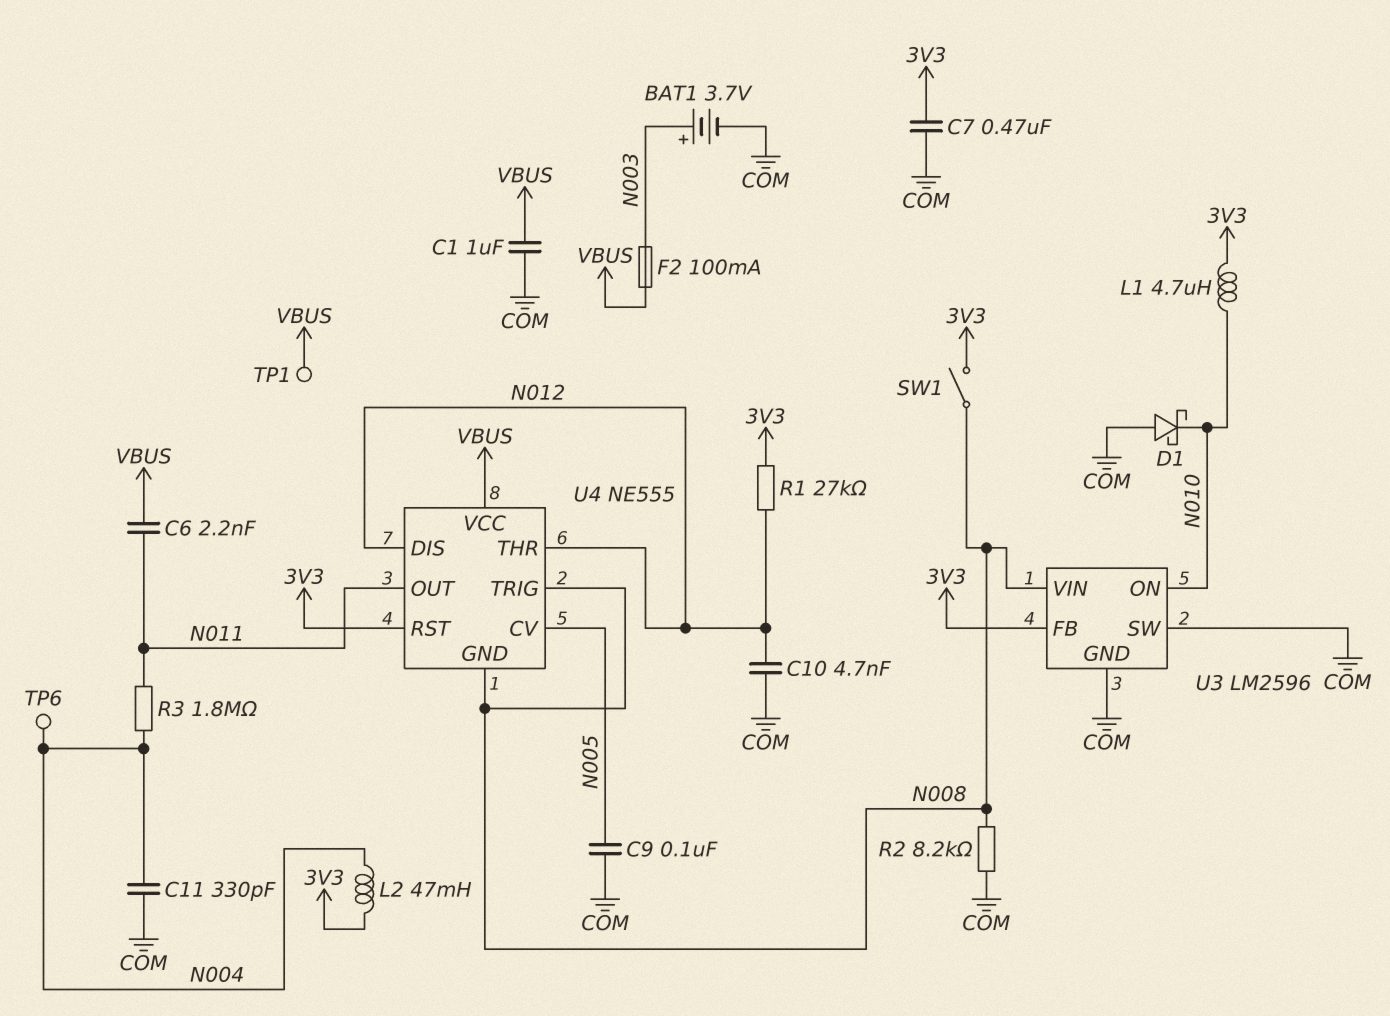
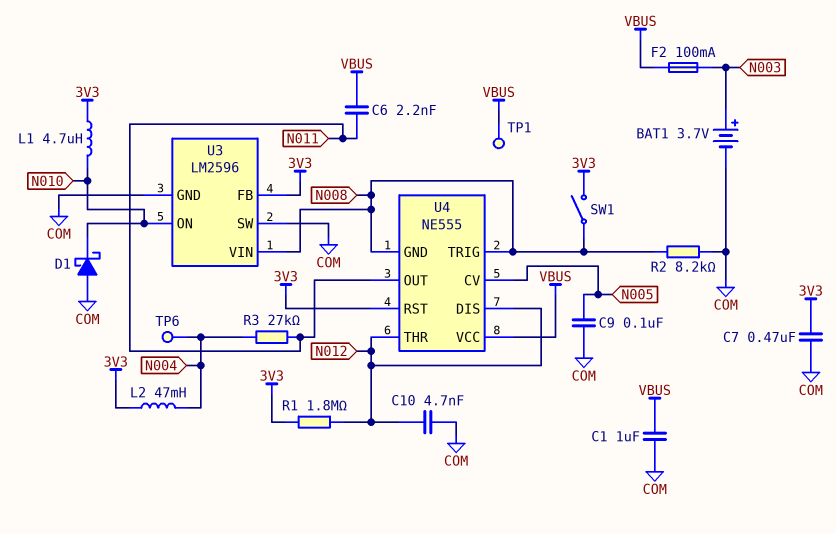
C11: 330pF (COM, N004) -> none
R1: 27k (3V3, N012) -> 1.8M (3V3, N012)
R3: 1.8M (N004, N011) -> 27k (N004, N011)

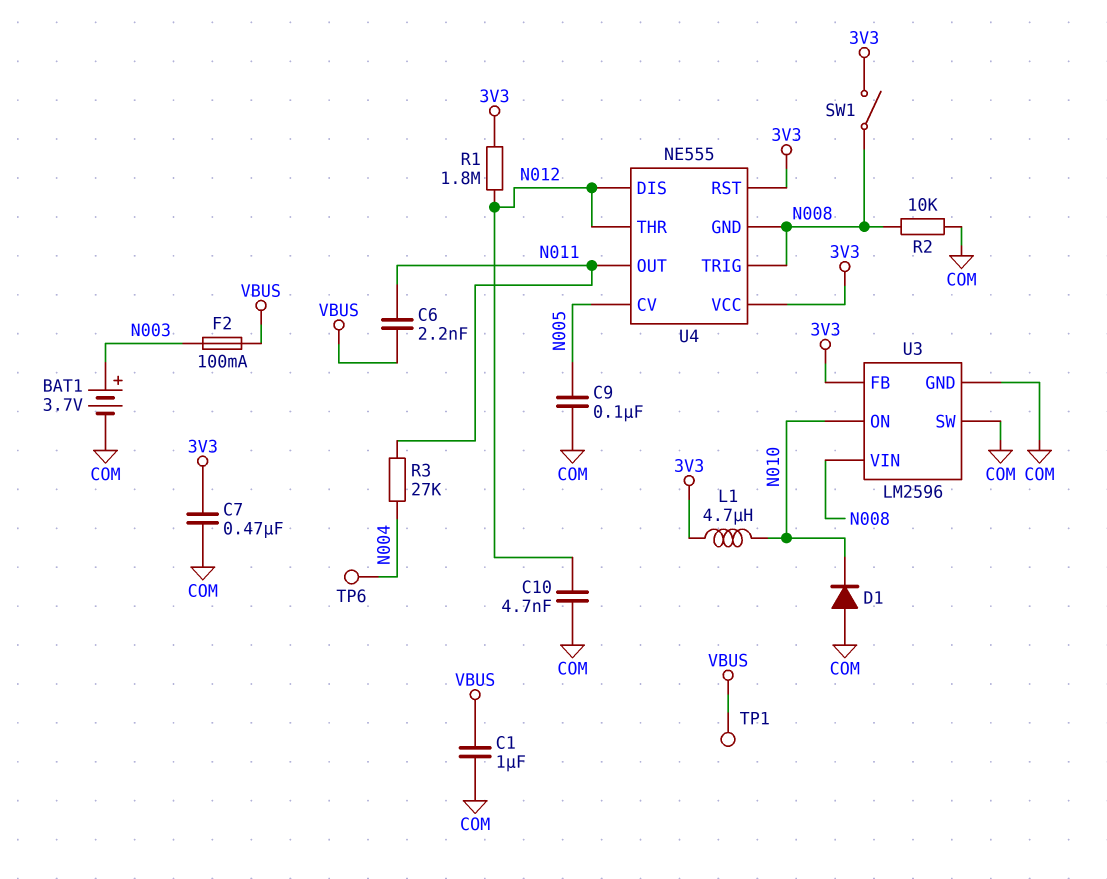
D1: schottky (A COM, K N010) -> diode (A COM, K N010)
L2: 47mH (3V3, N004) -> none
R2: 8.2k (COM, N008) -> 10k (COM, N008)
U4 pin VCC: VBUS -> 3V3

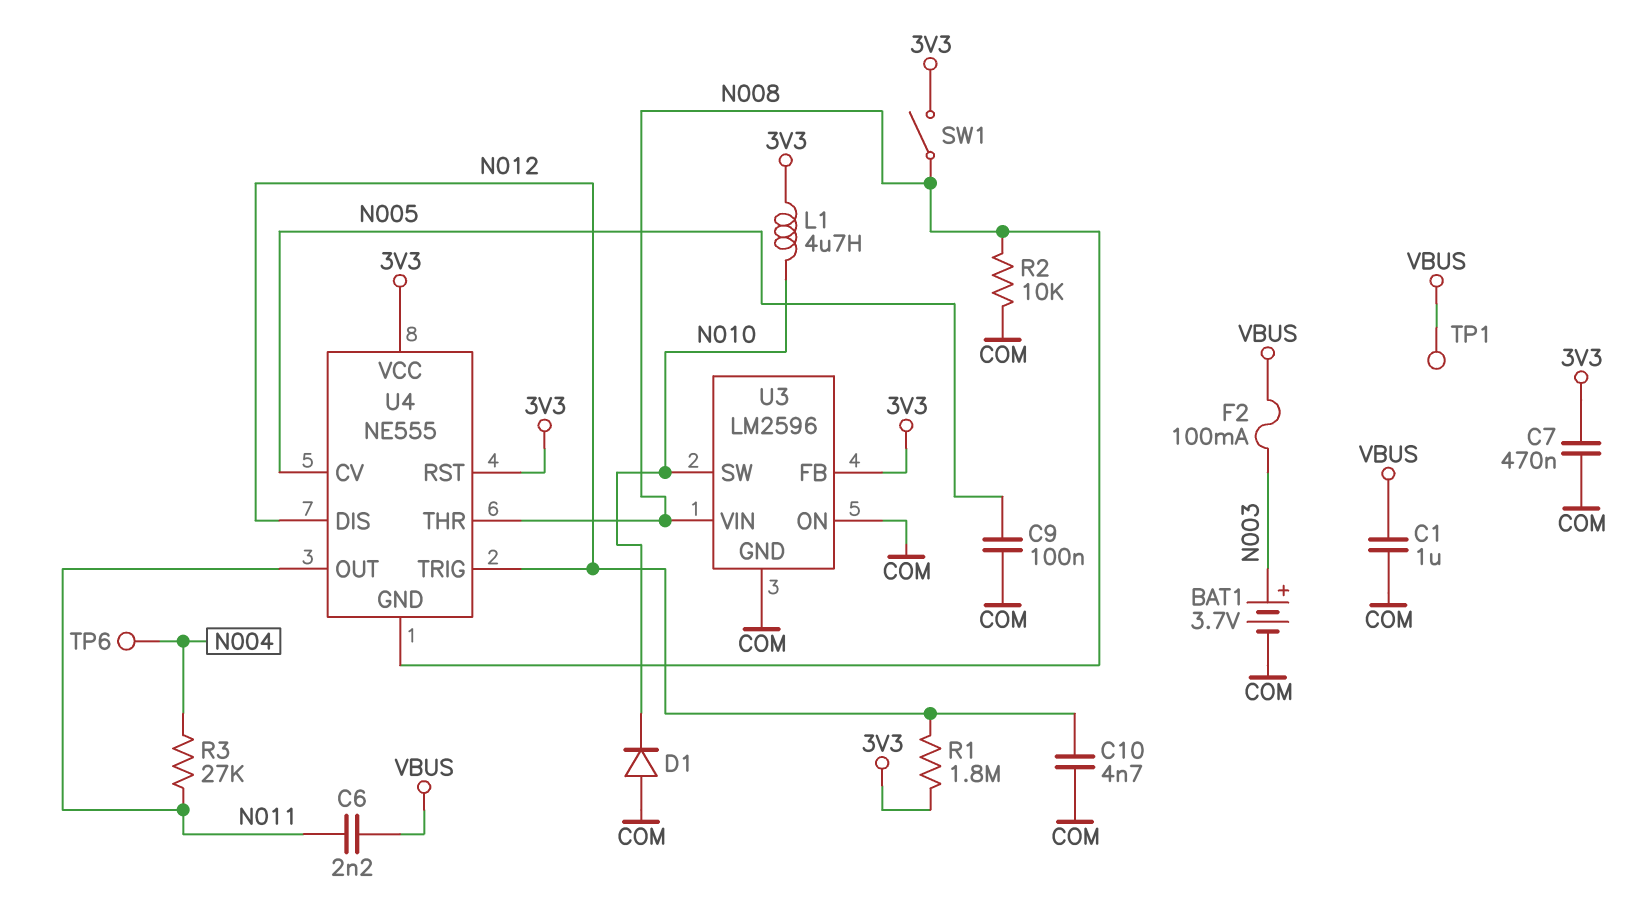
U3 pin ON: N010 -> COM
U3 pin SW: COM -> N010
U4 pin THR: N012 -> N008
U4 pin TRIG: N008 -> N012

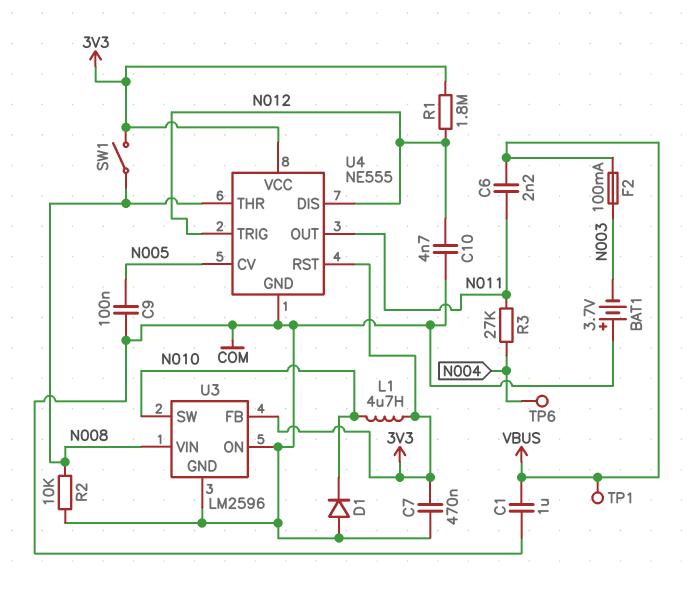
BAT1: 3.7V (plus N003, minus COM) -> 3.7V (plus COM, minus N003)
U4 pin GND: N008 -> COM

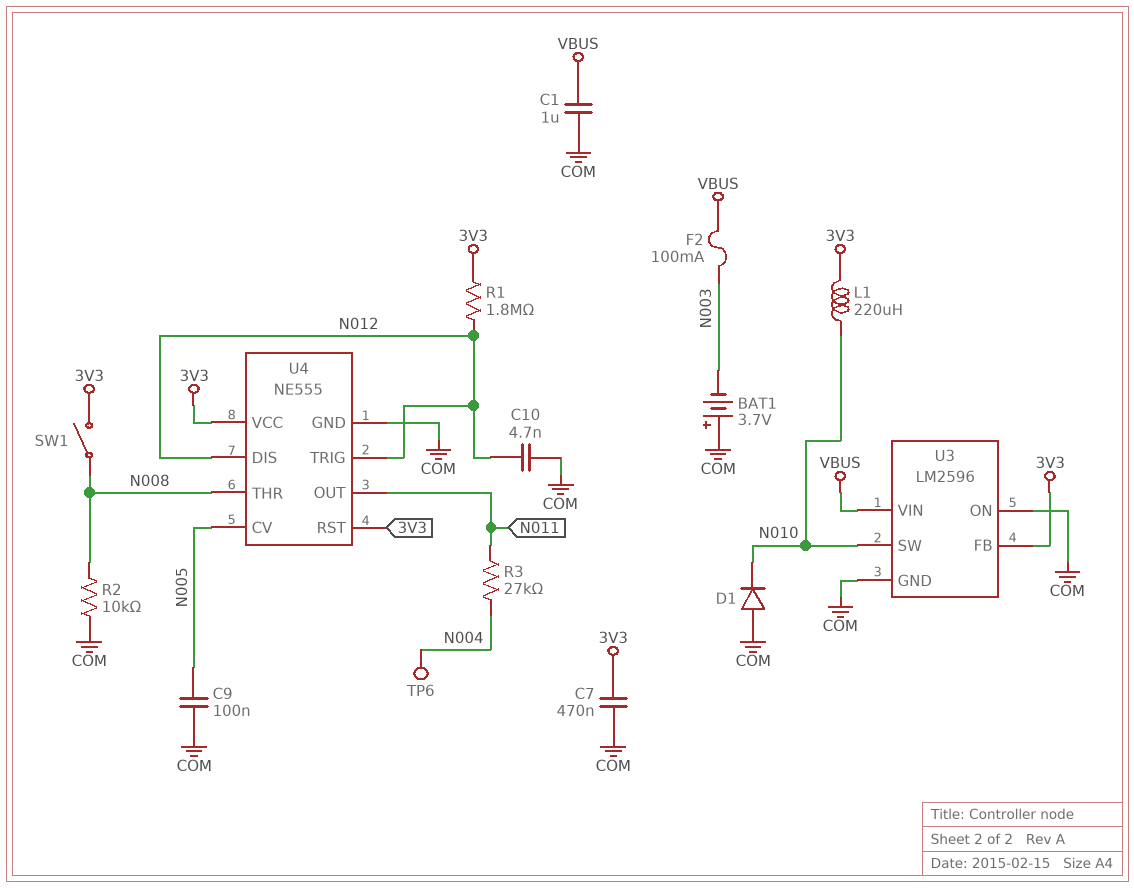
C6: 2.2nF (N011, VBUS) -> none
L1: 4.7uH (3V3, N010) -> 220uH (3V3, N010)
TP1: test point (VBUS) -> none
U3 pin VIN: N008 -> VBUS

